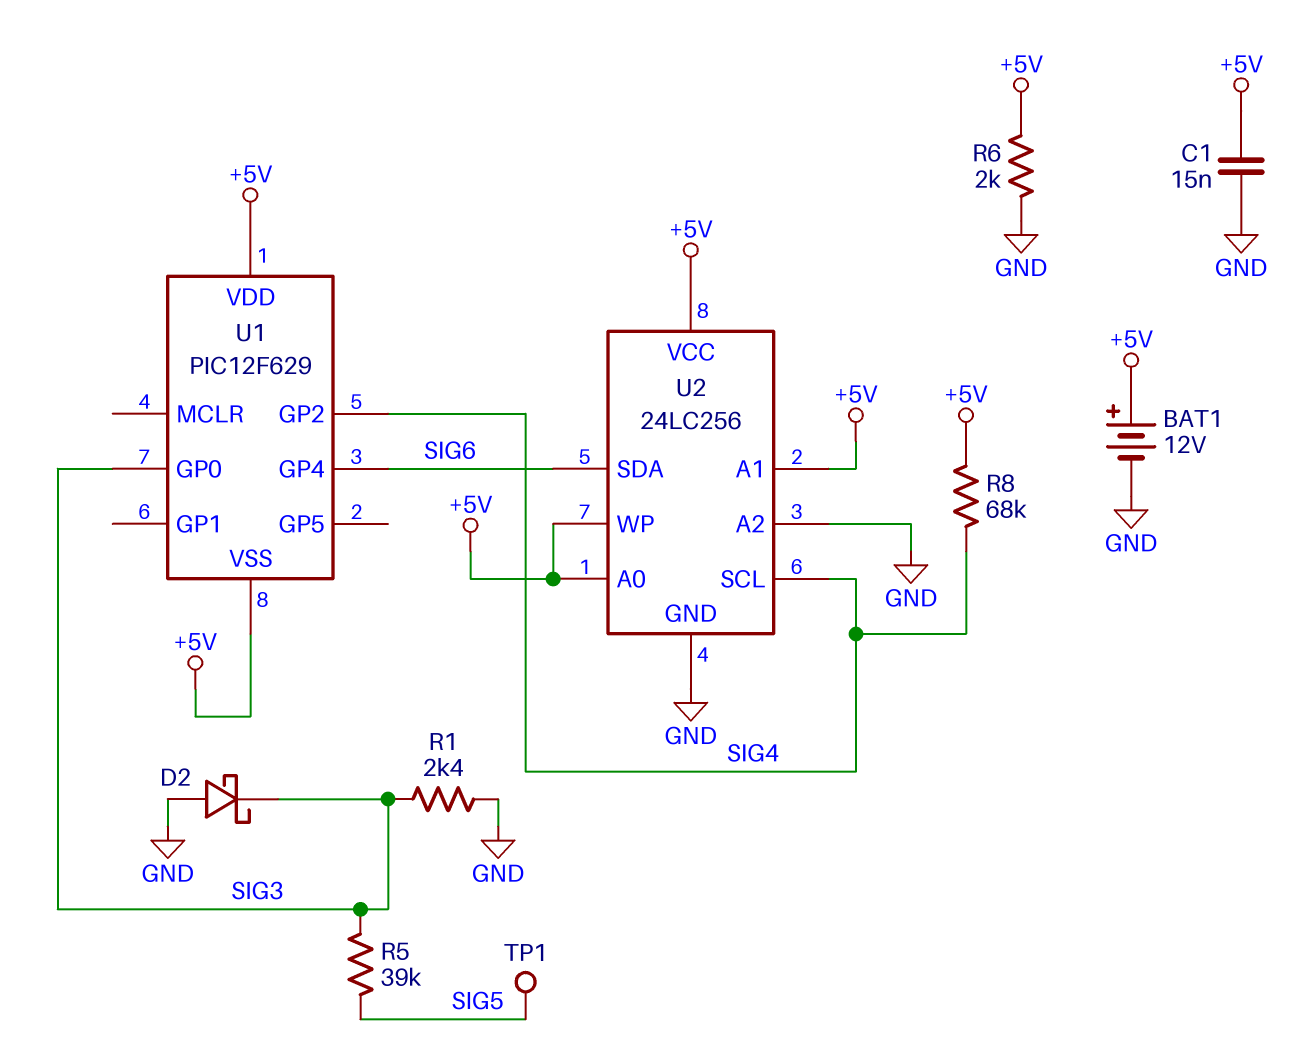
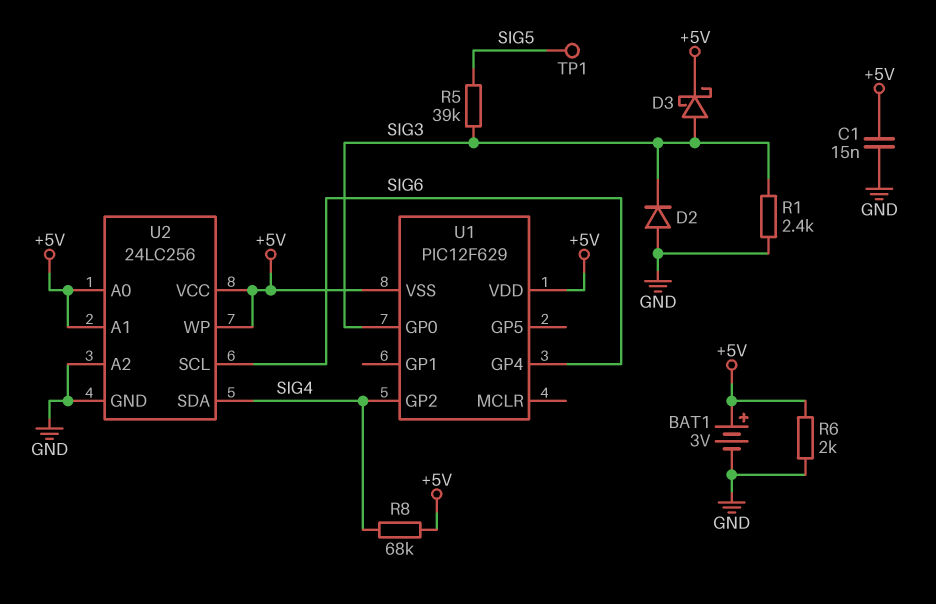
BAT1: 12V (plus +5V, minus GND) -> 3V (plus +5V, minus GND)
D2: schottky (A GND, K SIG3) -> diode (A GND, K SIG3)
D3: none -> schottky (A SIG3, K +5V)
U2 pin SCL: SIG4 -> SIG6
U2 pin SDA: SIG6 -> SIG4

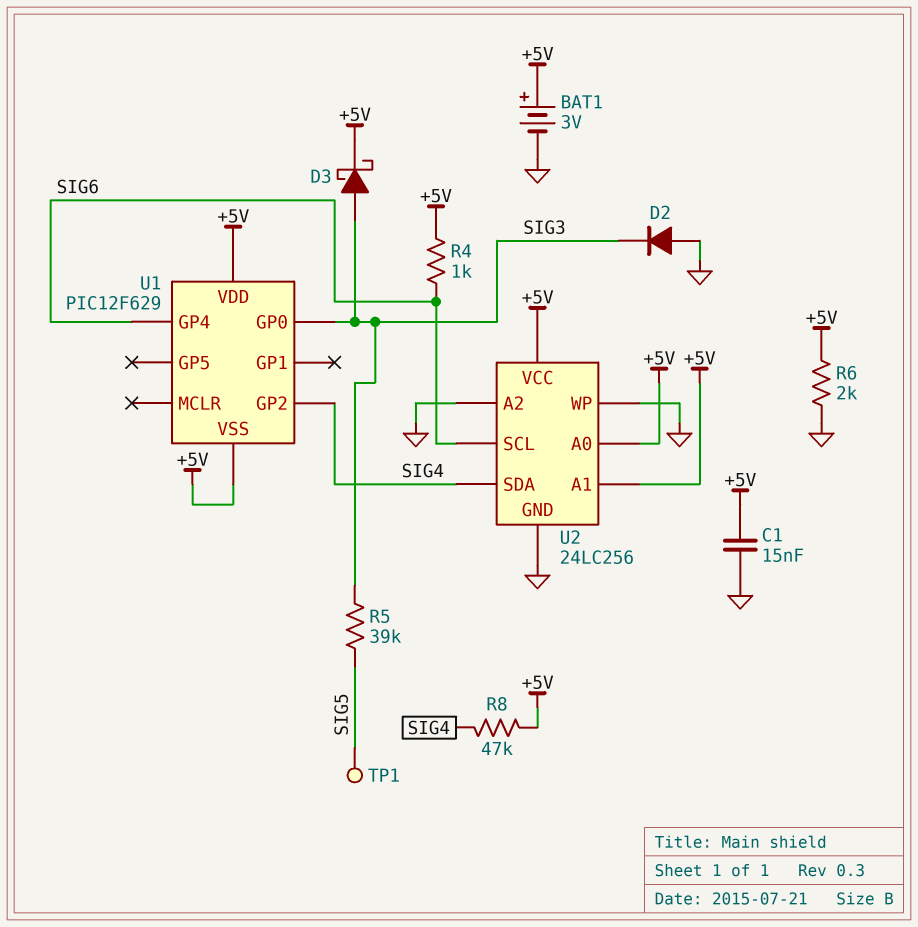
R1: 2.4k (GND, SIG3) -> none
R4: none -> 1k (+5V, SIG6)
R8: 68k (+5V, SIG4) -> 47k (+5V, SIG4)
U2 pin WP: +5V -> GND

